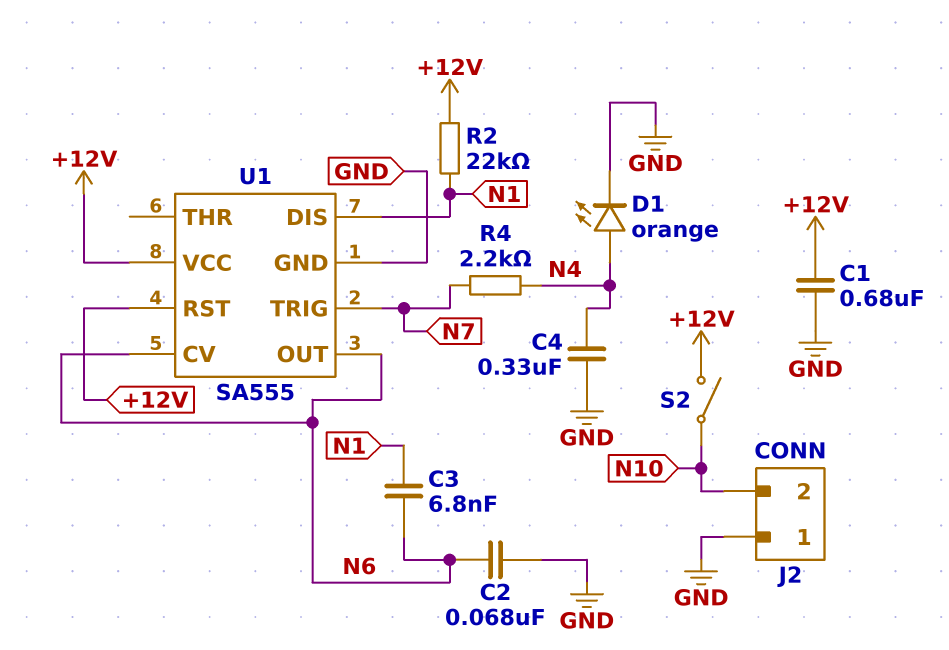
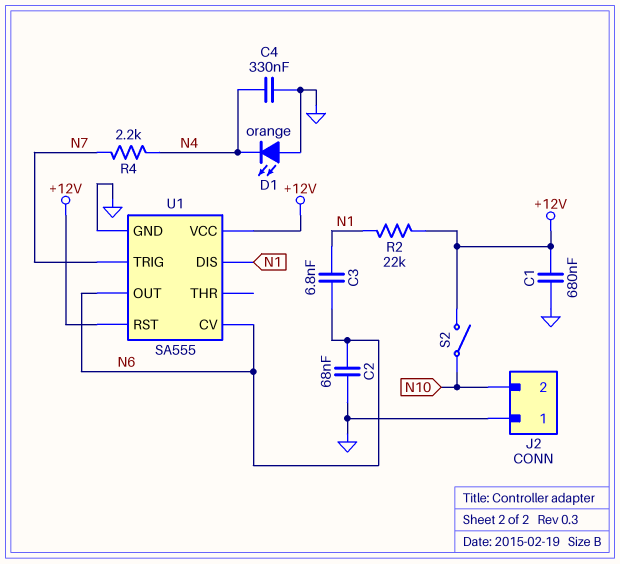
D1: LED orange (A N4, K GND) -> LED orange (A GND, K N4)

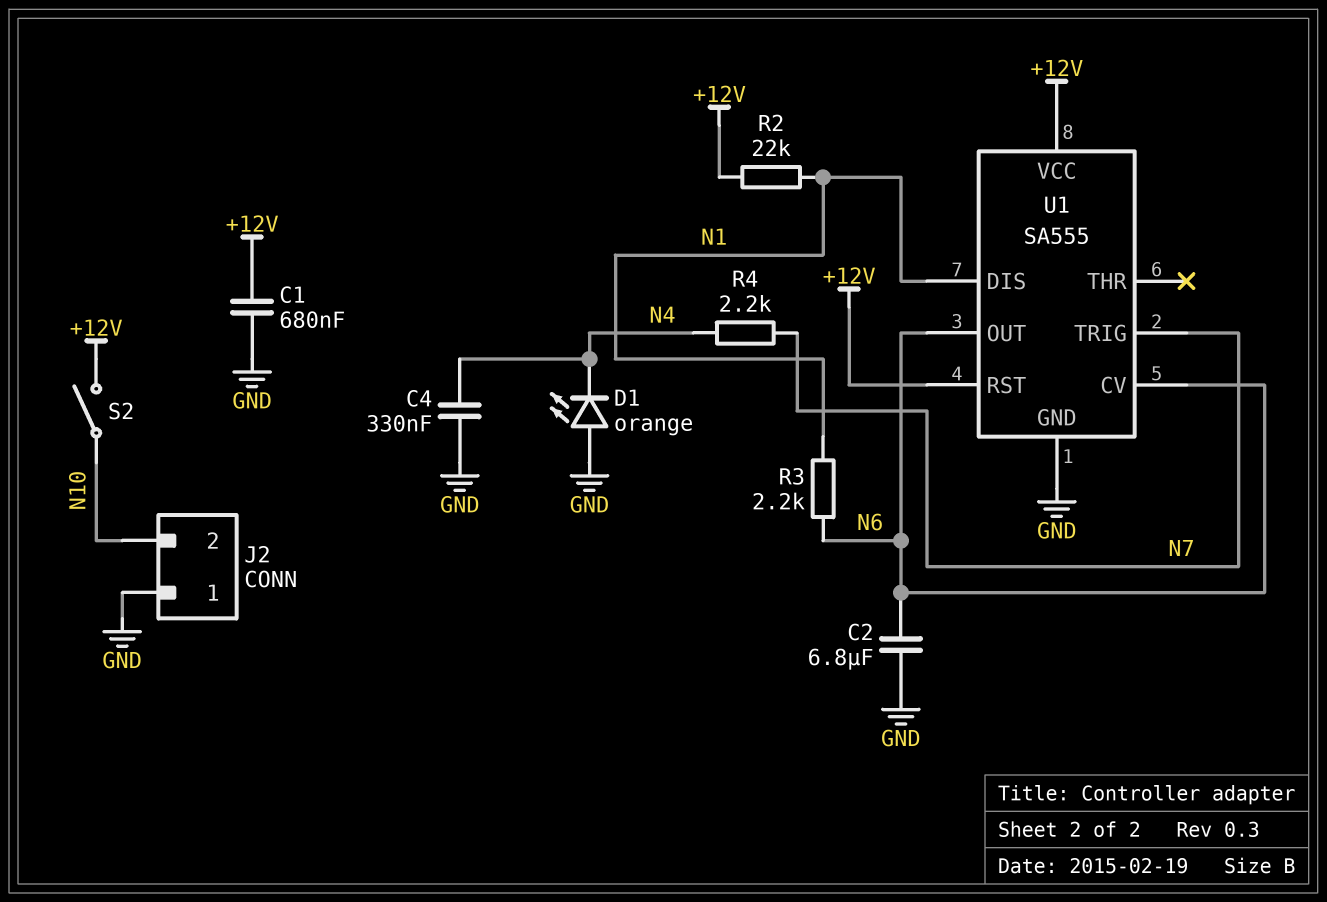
C2: 68nF (GND, N6) -> 6.8uF (GND, N6)
C3: 6.8nF (N1, N6) -> none
R3: none -> 2.2k (N1, N6)

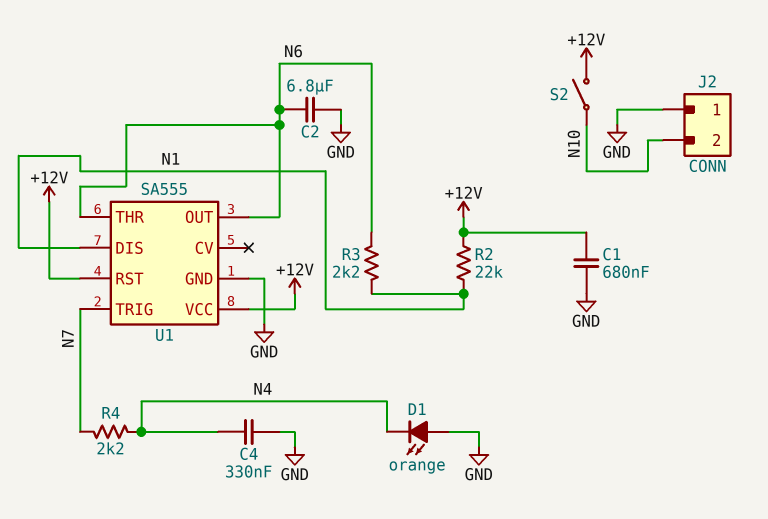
U1 pin CV: N6 -> none
U1 pin THR: none -> N6

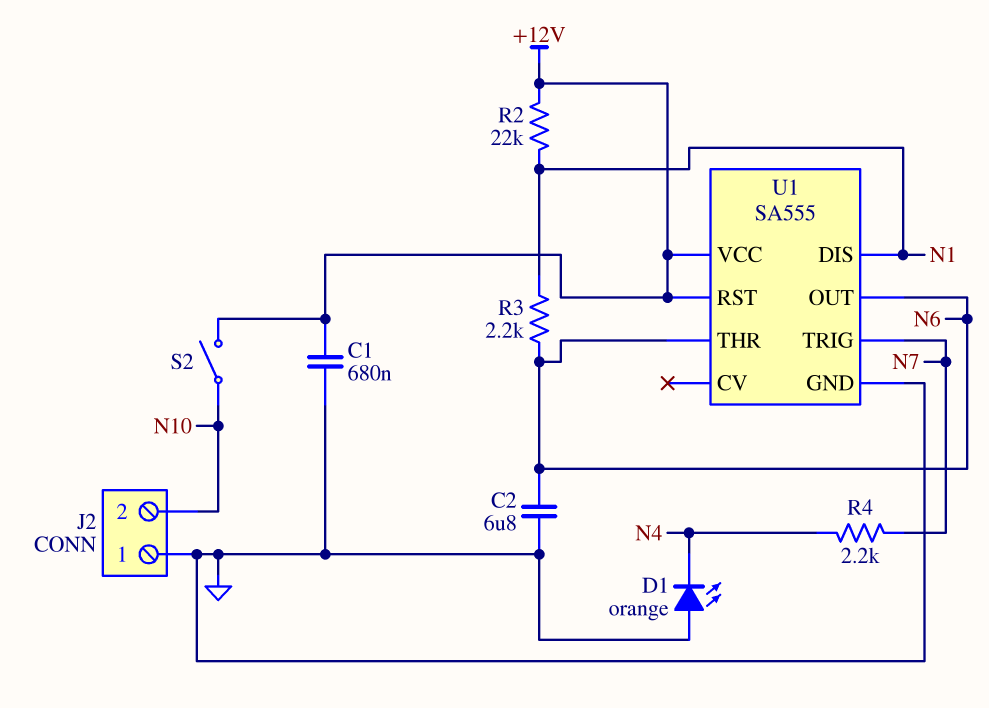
C4: 330nF (GND, N4) -> none

